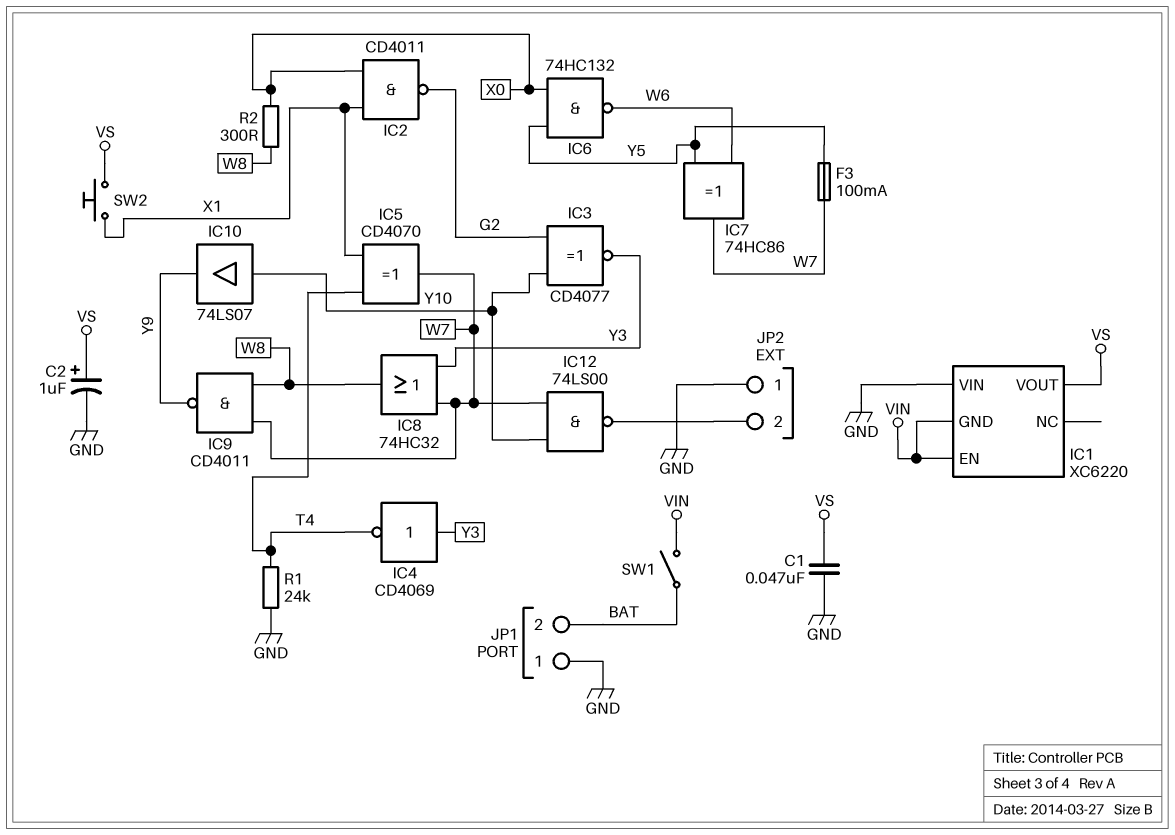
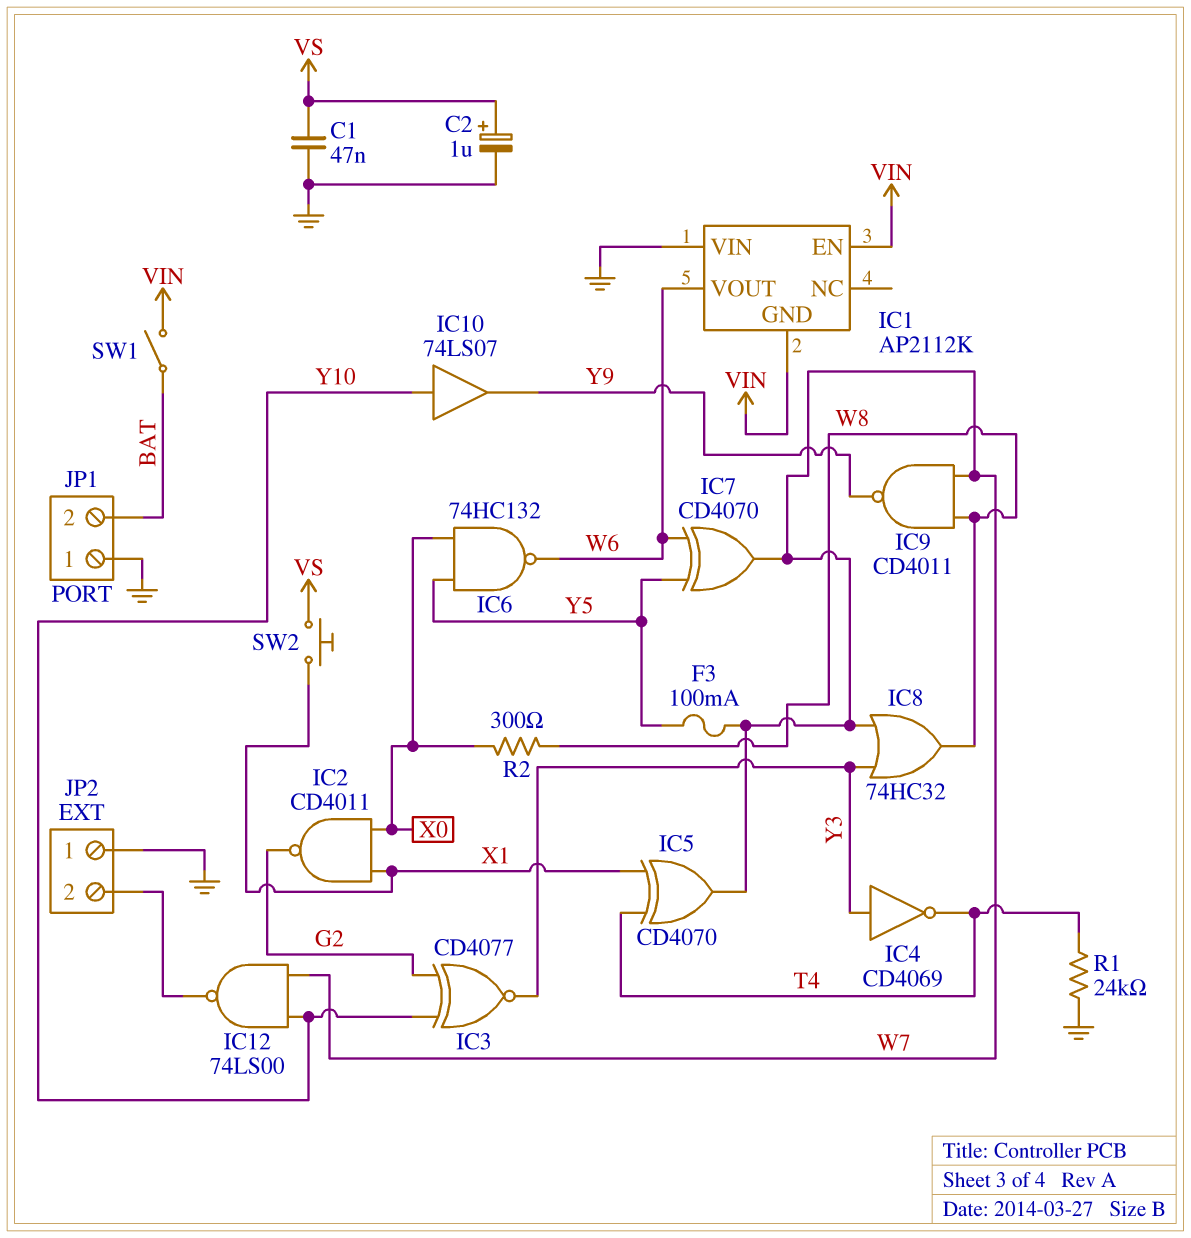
IC1: XC6220 -> AP2112K
IC1 pin VOUT: VS -> W6
IC7: XOR 74HC86 (in W6, in Y5, out W7) -> XOR CD4070 (in W6, in Y5, out W7)

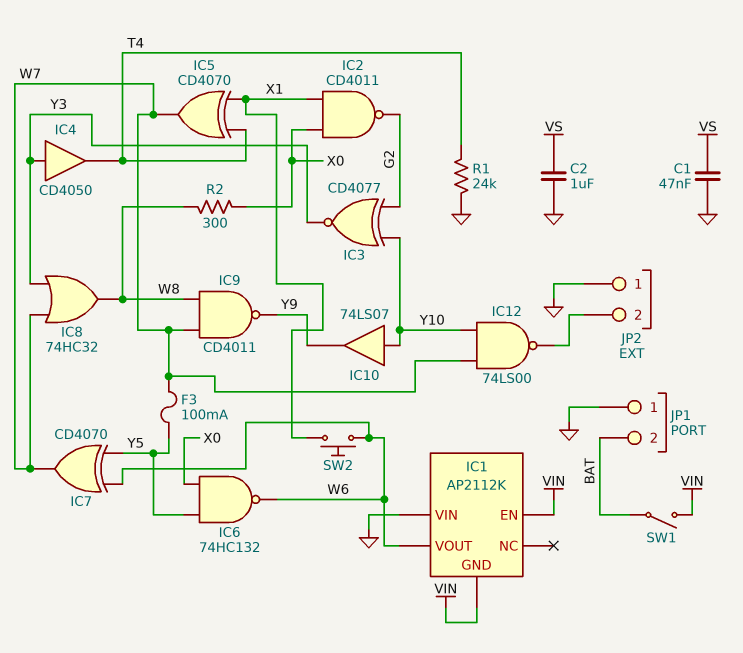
C2: 1uF (plus VS, minus GND) -> 1uF (GND, VS)
IC4: NOT CD4069 (in Y3, out T4) -> buffer CD4050 (in Y3, out T4)
SW2: button (VS, X1) -> button (W6, X1)

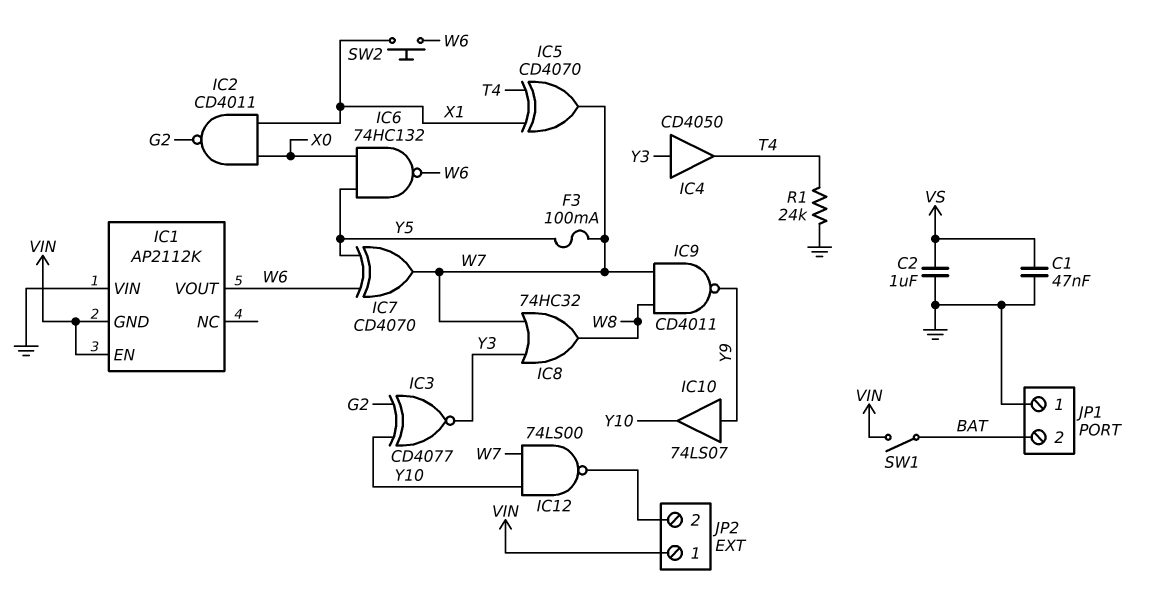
IC10: buffer 74LS07 (in Y10, out Y9) -> buffer 74LS07 (in Y9, out Y10)
JP2 pin 1: GND -> VIN
R2: 300 (W8, X0) -> none

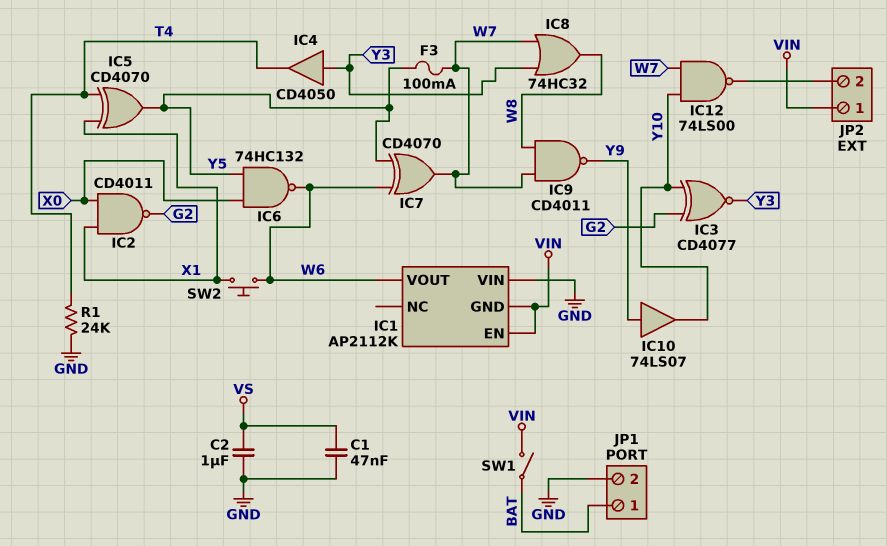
IC5: XOR CD4070 (in T4, in X1, out W7) -> XOR CD4070 (in T4, in X1, out Y5)
JP1 pin 1: GND -> BAT
JP1 pin 2: BAT -> GND

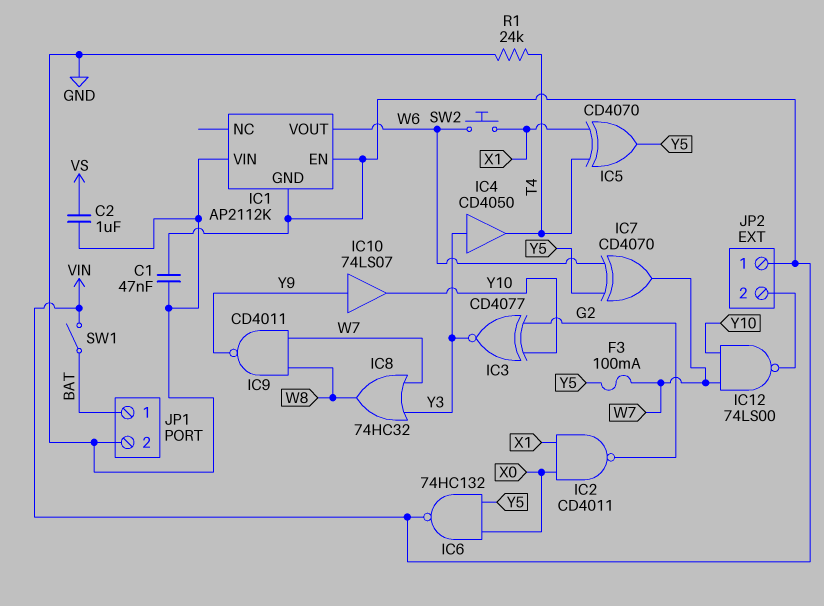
C1: 47nF (GND, VS) -> 47nF (GND, VIN)
IC6: NAND 74HC132 (in X0, in Y5, out W6) -> NAND 74HC132 (in X0, in Y5, out VIN)

